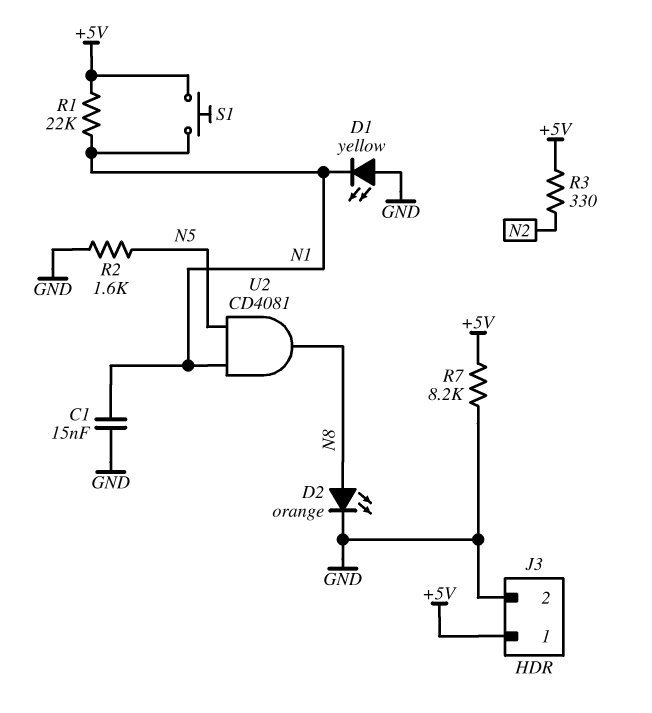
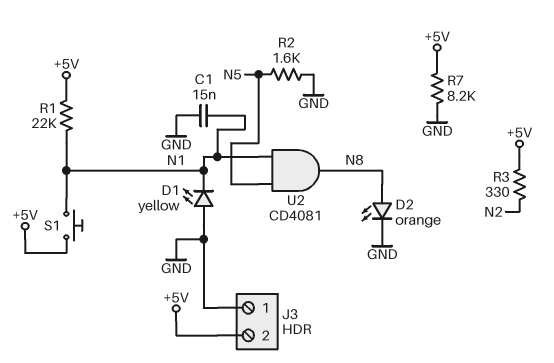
J3 pin 1: +5V -> GND
J3 pin 2: GND -> +5V

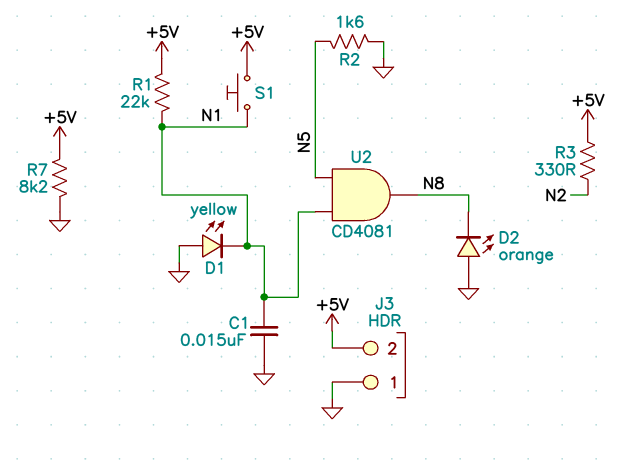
D2: LED orange (A N8, K GND) -> LED orange (A GND, K N8)

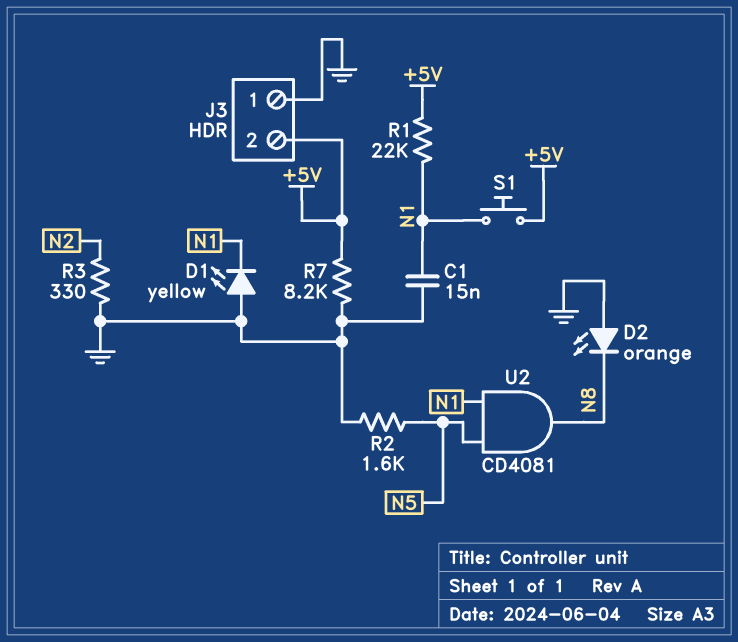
R3: 330 (+5V, N2) -> 330 (GND, N2)

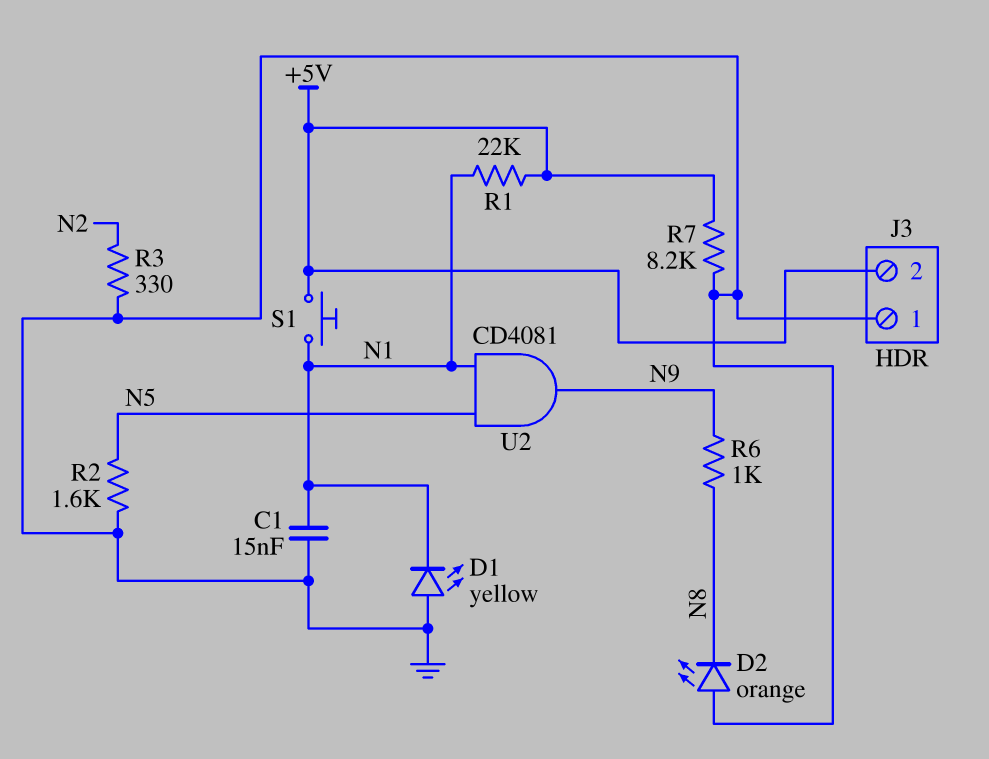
R6: none -> 1k (N8, N9)
U2: AND CD4081 (in N1, in N5, out N8) -> AND CD4081 (in N1, in N5, out N9)

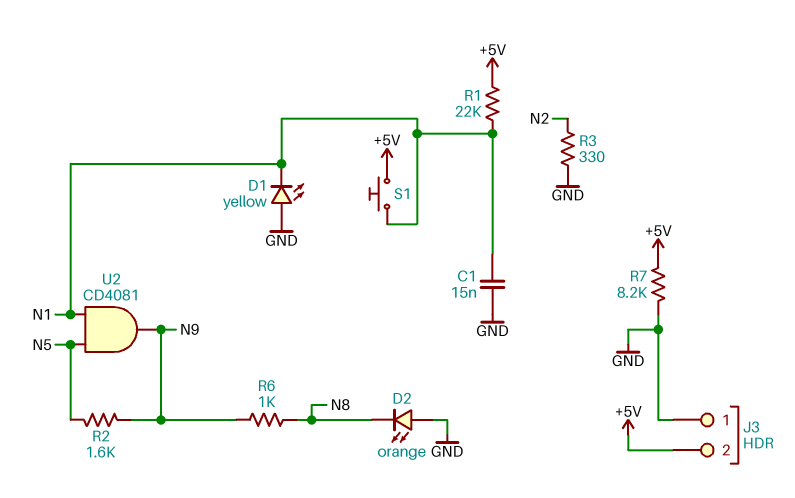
R2: 1.6k (GND, N5) -> 1.6k (N5, N9)

